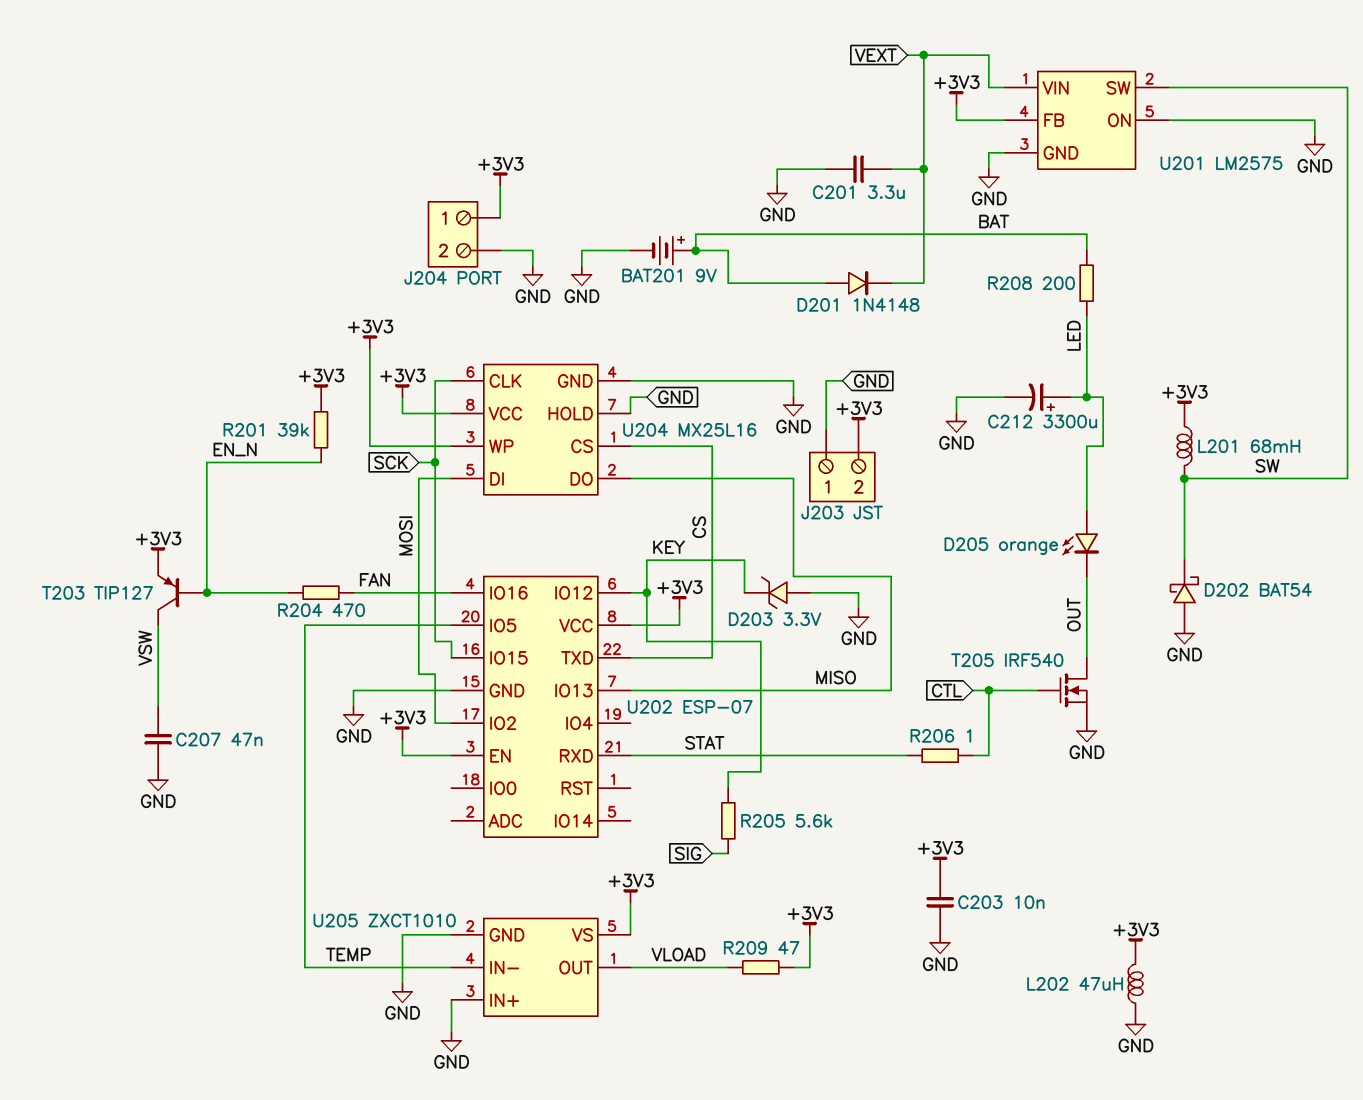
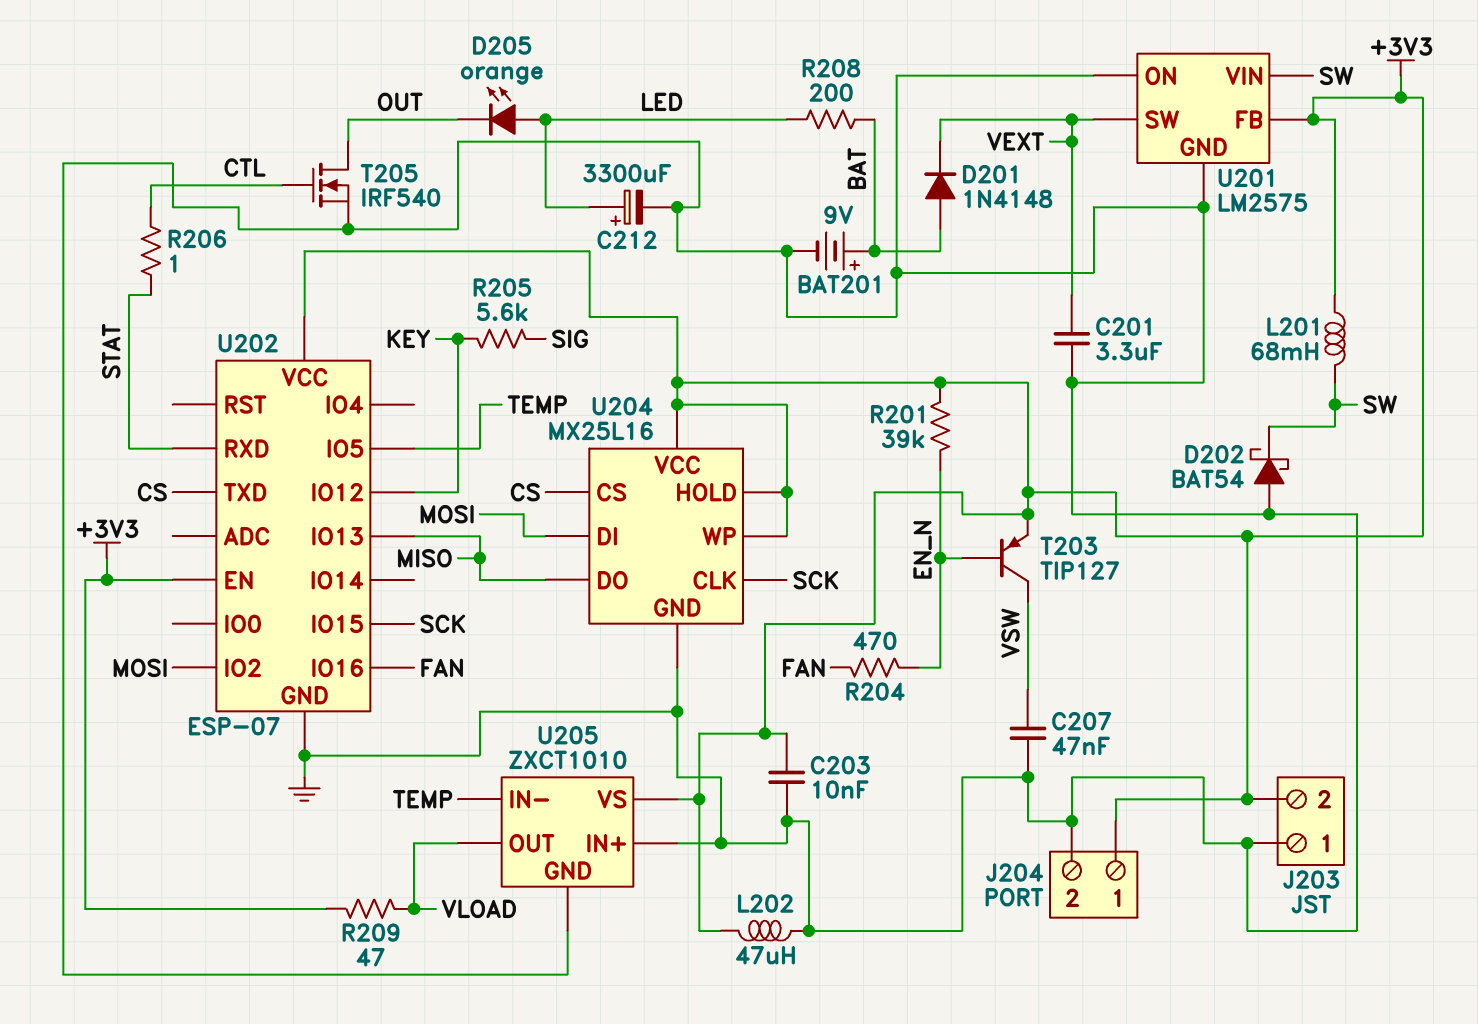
D203: zener 3.3V (A GND, K KEY) -> none
U201 pin SW: SW -> VEXT
U201 pin VIN: VEXT -> SW
U204 pin HOLD: GND -> +3V3

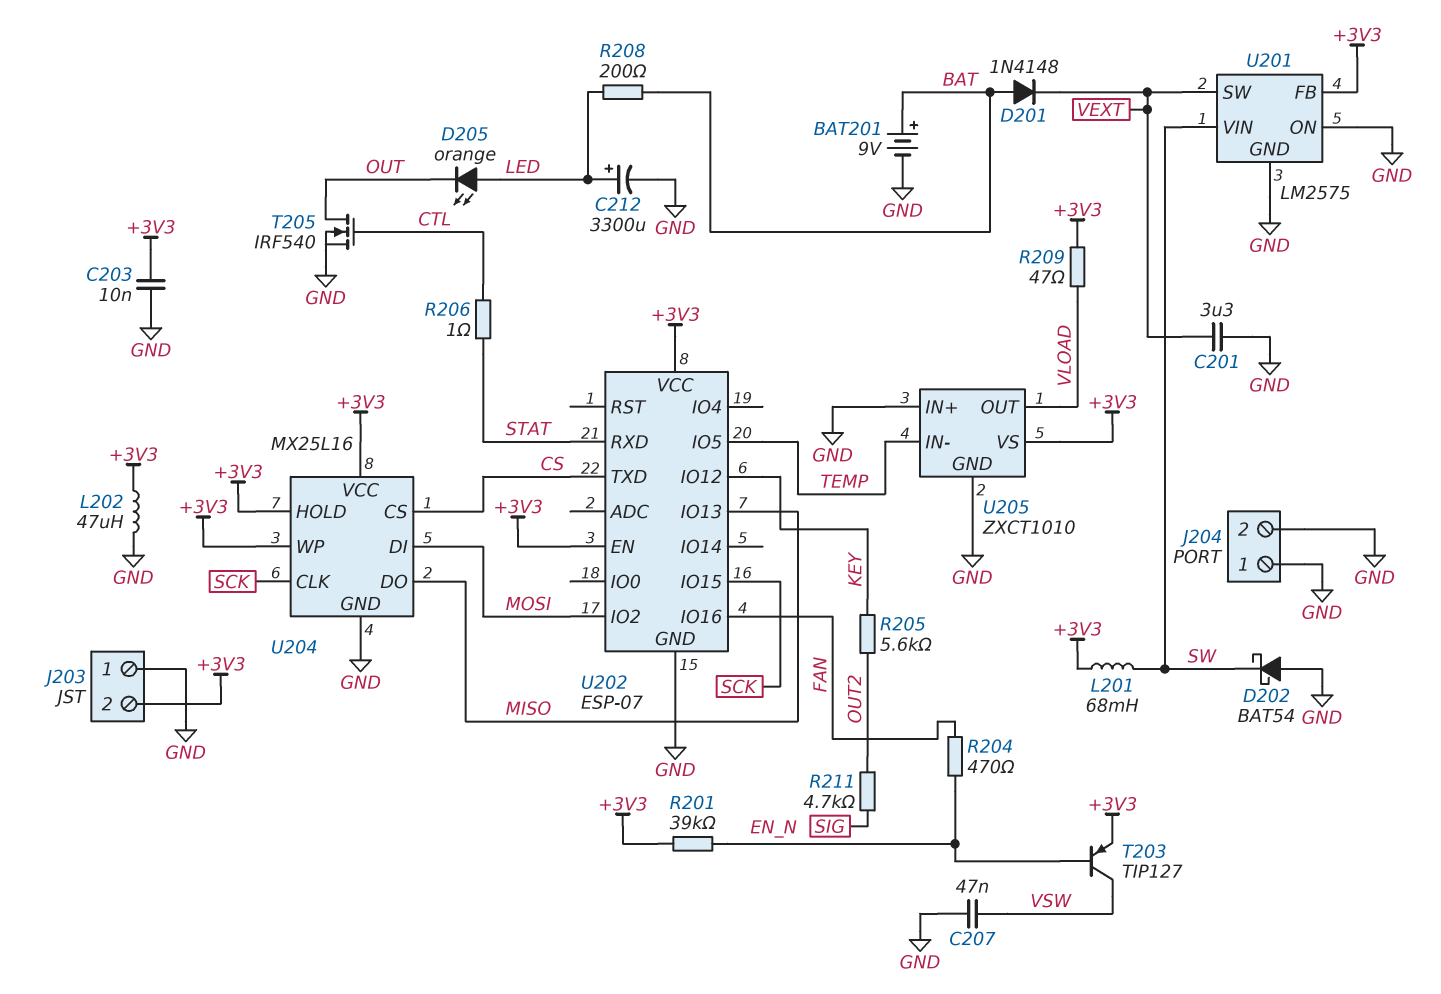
J204 pin 1: +3V3 -> GND
R205: 5.6k (KEY, SIG) -> 5.6k (KEY, OUT2)
R211: none -> 4.7k (OUT2, SIG)

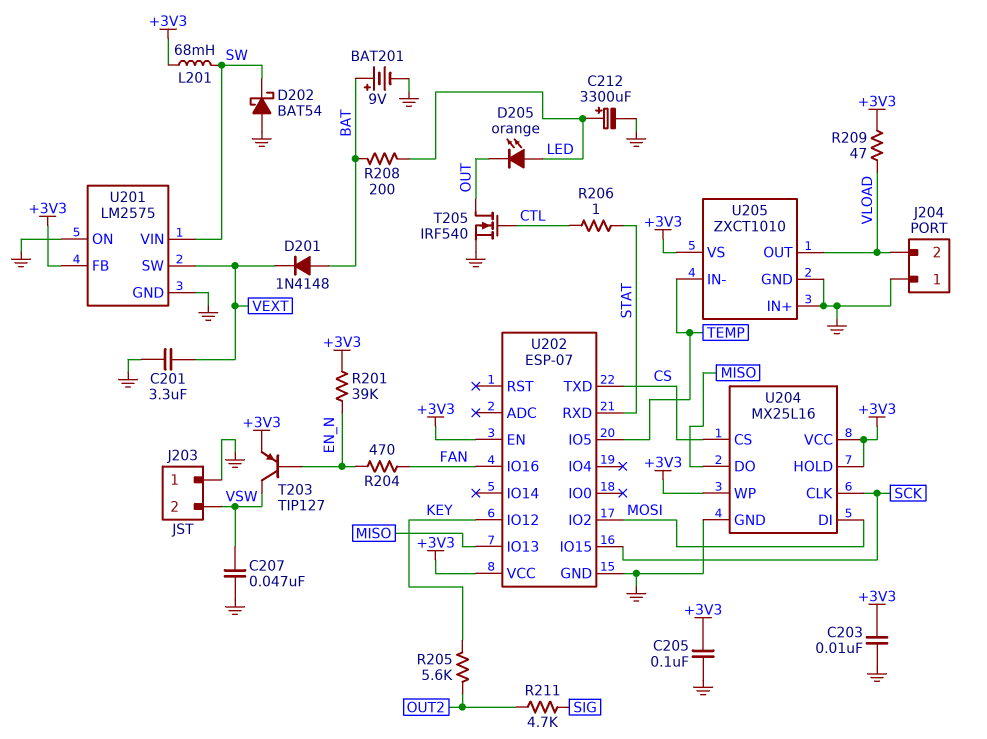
C205: none -> 100nF (+3V3, GND)
J203 pin 2: +3V3 -> VSW
J204 pin 2: GND -> VLOAD
L202: 47uH (+3V3, GND) -> none

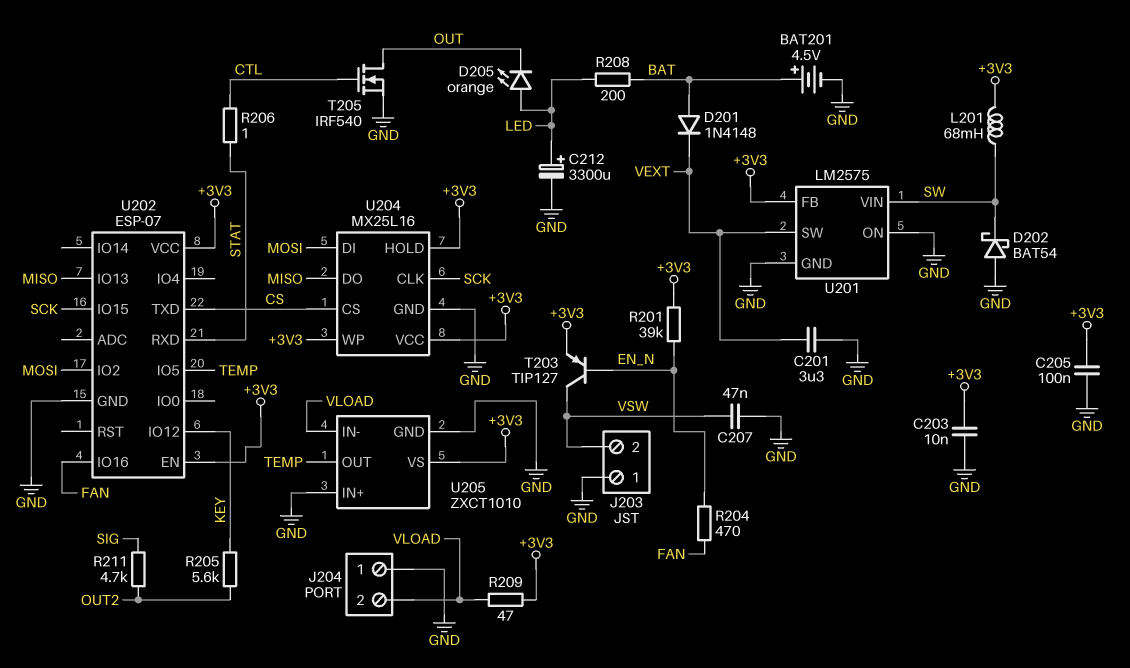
BAT201: 9V (plus BAT, minus GND) -> 4.5V (plus BAT, minus GND)
U205 pin IN-: TEMP -> VLOAD
U205 pin OUT: VLOAD -> TEMP

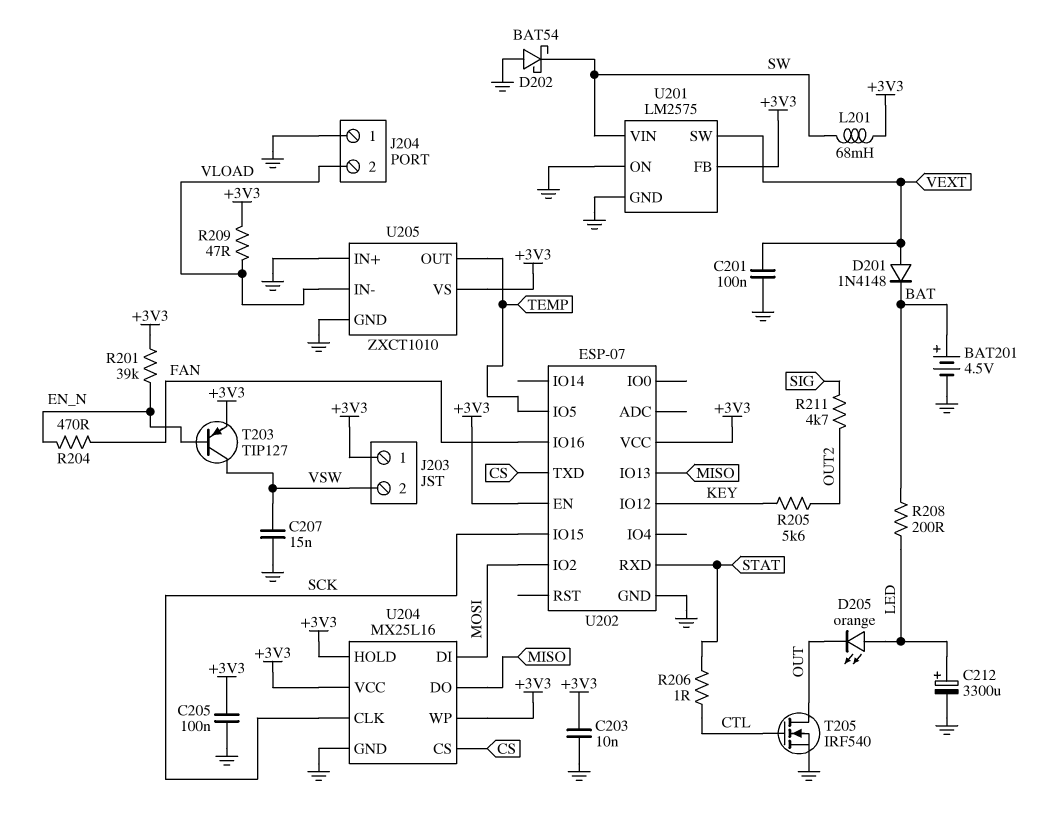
C201: 3.3uF (GND, VEXT) -> 100nF (GND, VEXT)
C207: 47nF (GND, VSW) -> 15nF (GND, VSW)
D201: diode 1N4148 (A BAT, K VEXT) -> diode 1N4148 (A VEXT, K BAT)
J203 pin 1: GND -> +3V3

